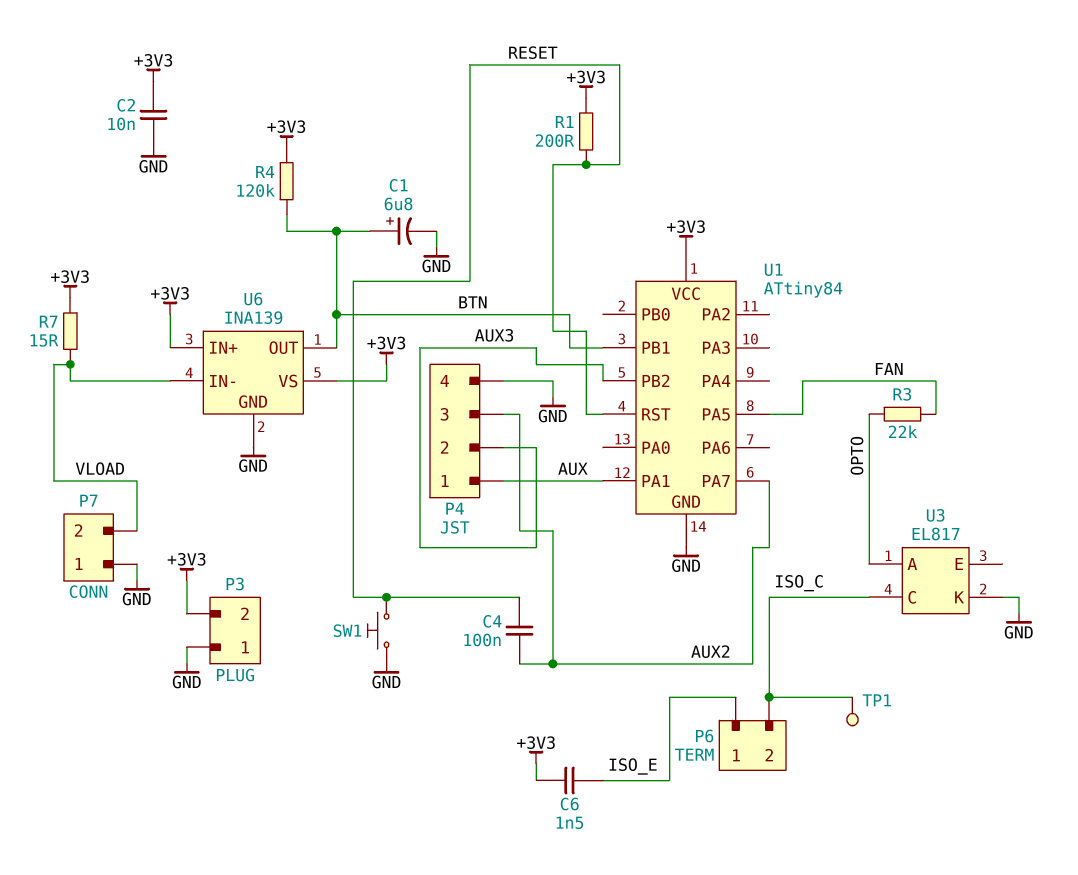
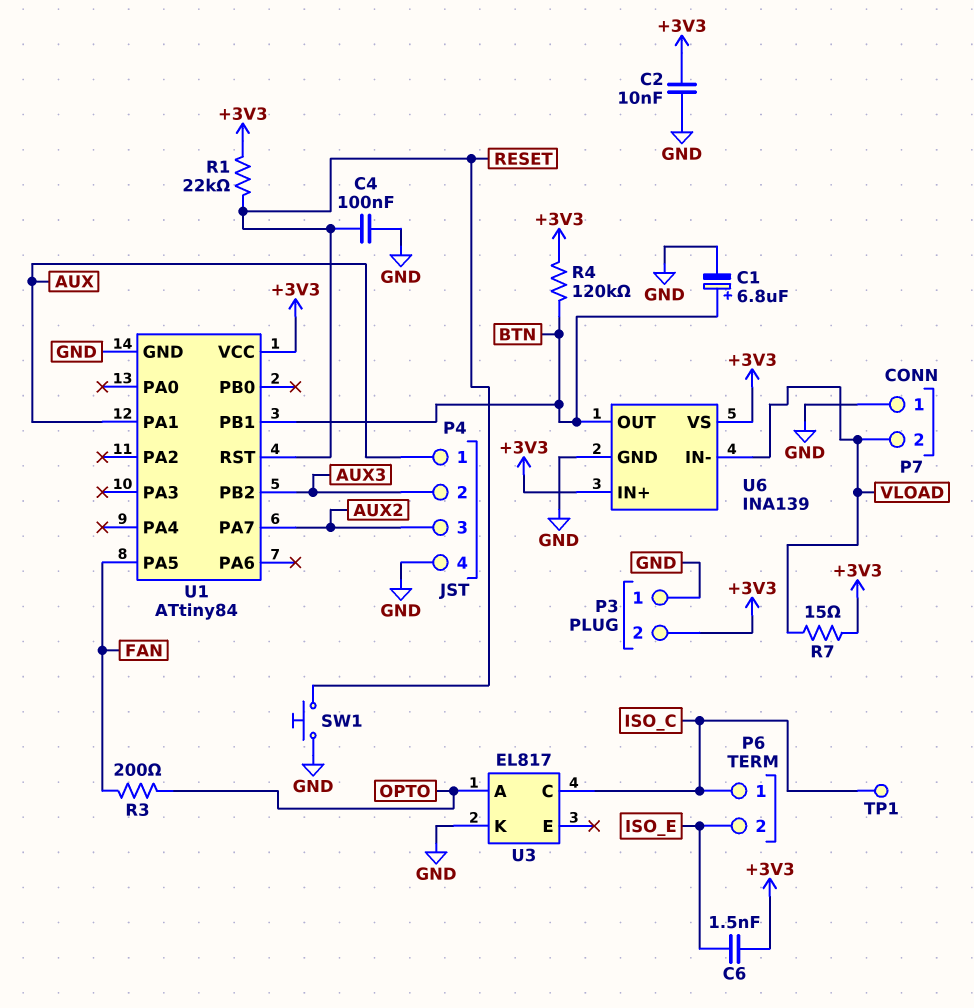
C4: 100nF (AUX2, RESET) -> 100nF (GND, RESET)
P6 pin 1: ISO_E -> ISO_C
P6 pin 2: ISO_C -> ISO_E
R1: 200 (+3V3, RESET) -> 22k (+3V3, RESET)
R3: 22k (FAN, OPTO) -> 200 (FAN, OPTO)

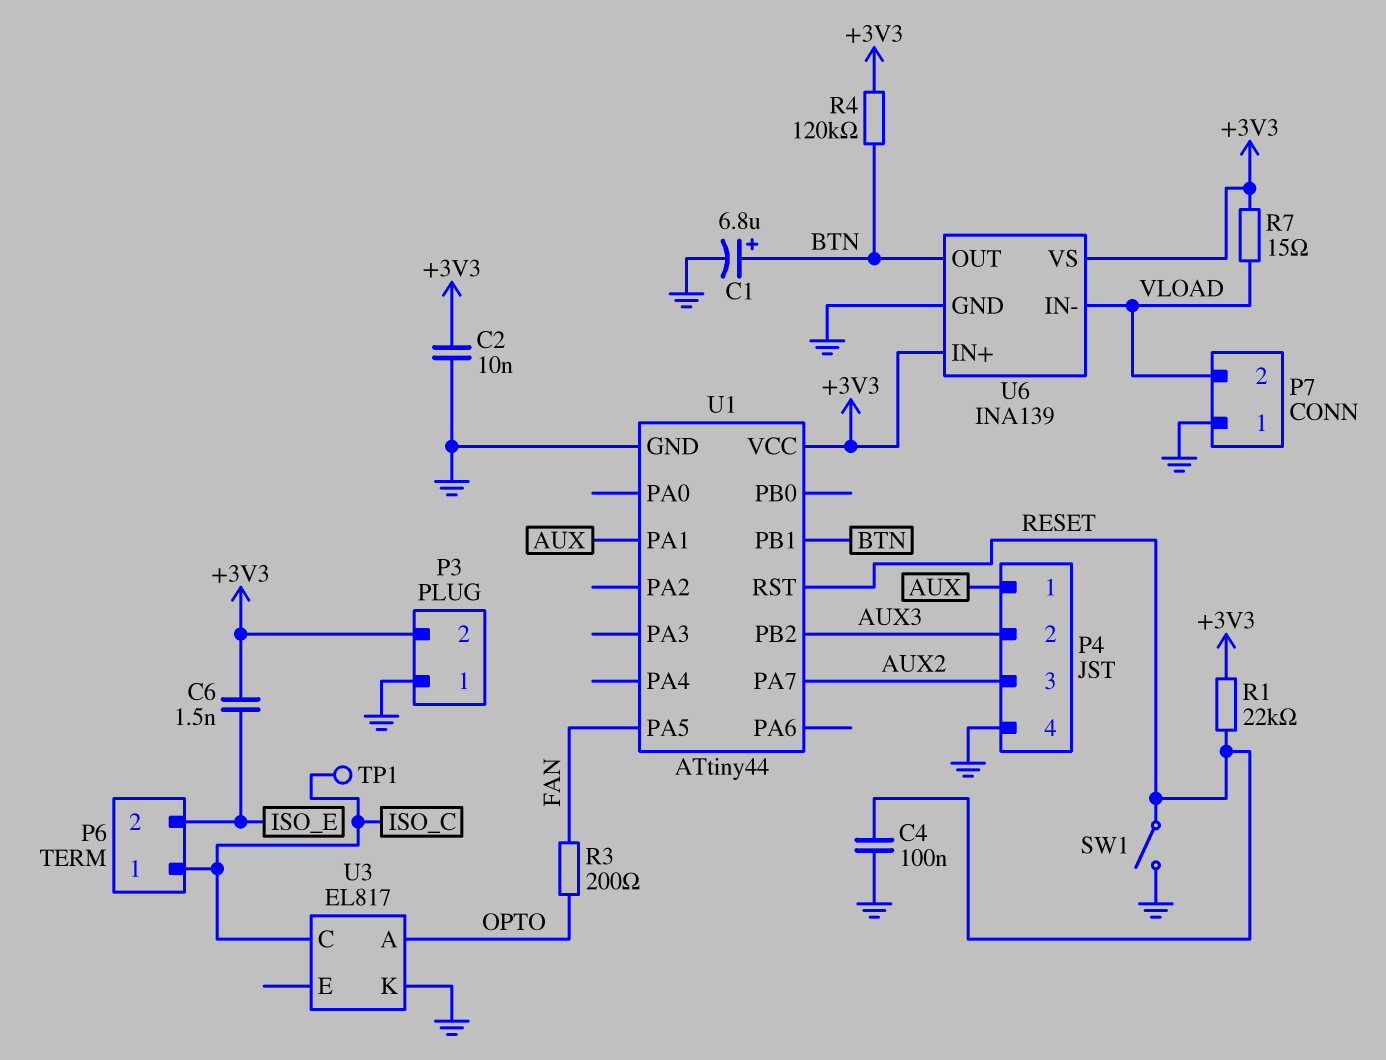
SW1: button (GND, RESET) -> switch (GND, RESET)
U1: ATtiny84 -> ATtiny44

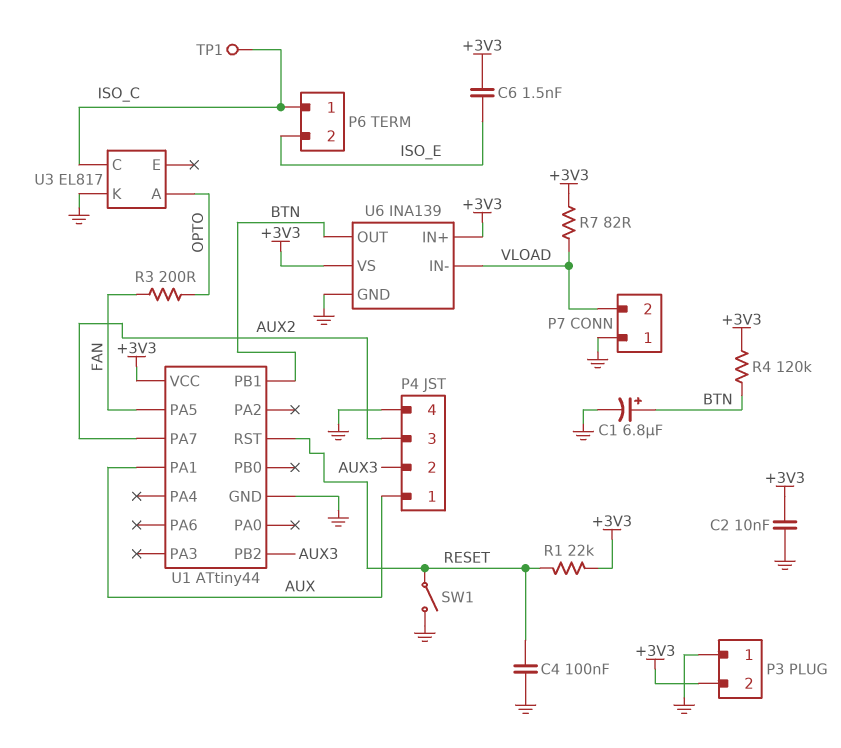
R7: 15 (+3V3, VLOAD) -> 82 (+3V3, VLOAD)

